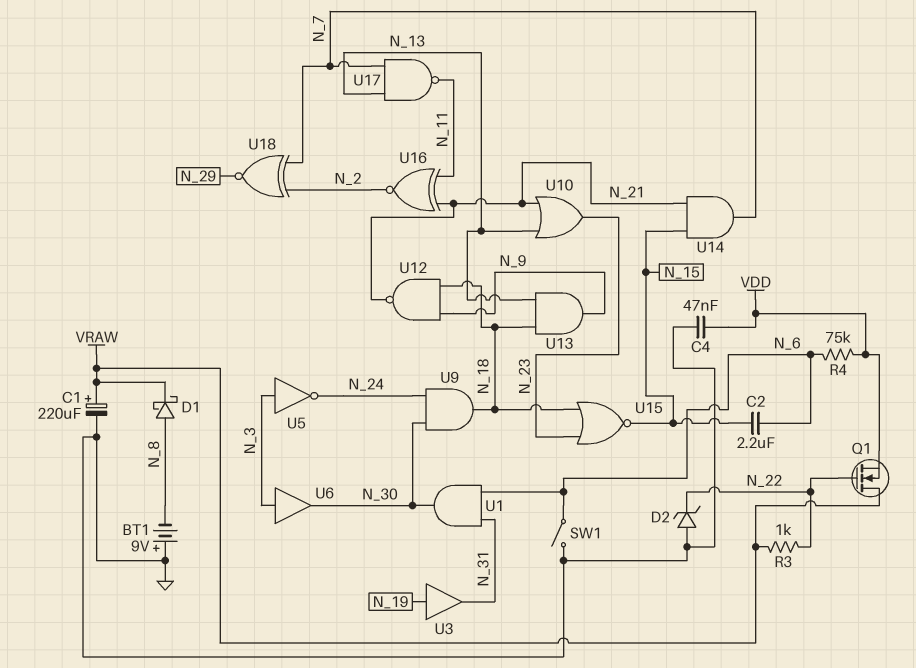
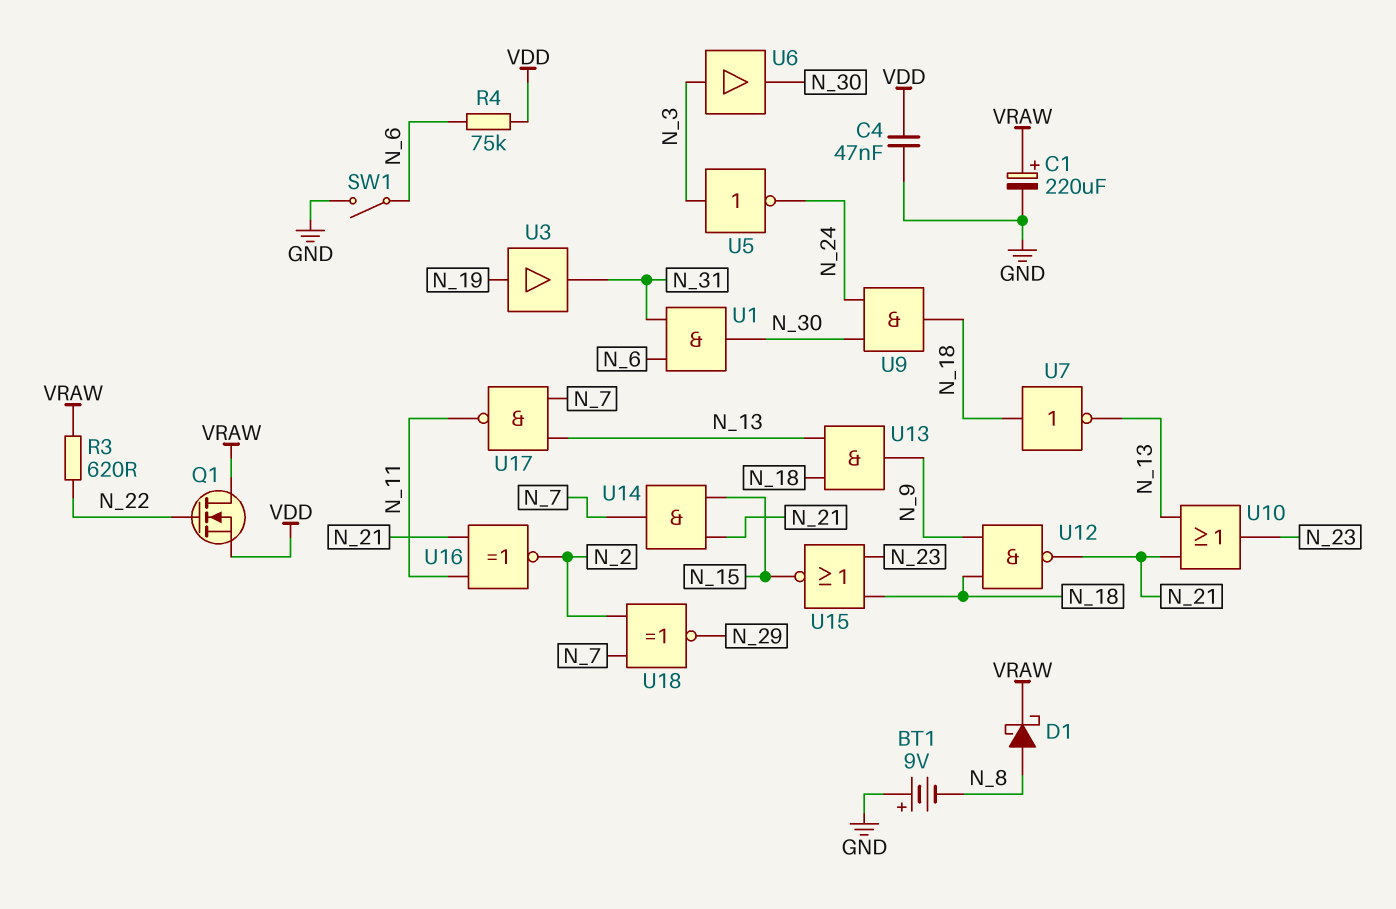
C2: 2.2uF (N_6, N_15) -> none
D2: zener (A GND, K N_22) -> none
R3: 1k (N_22, VRAW) -> 620 (N_22, VRAW)
U7: none -> NOT (in N_18, out N_13)

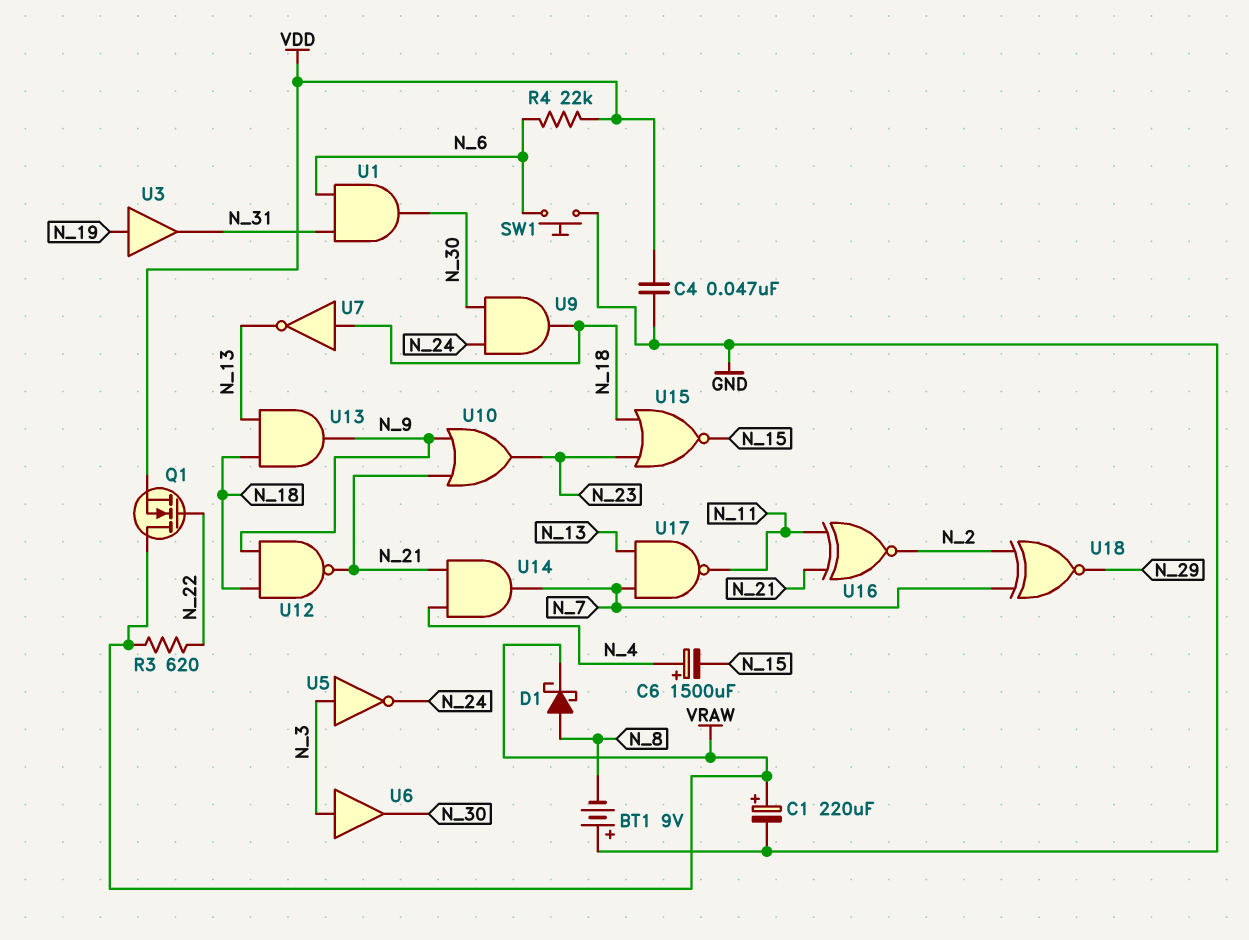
C6: none -> 1500uF (plus N_4, minus N_15)
R4: 75k (N_6, VDD) -> 22k (N_6, VDD)
SW1: switch (GND, N_6) -> button (GND, N_6)
U10: OR (in N_13, in N_21, out N_23) -> OR (in N_9, in N_21, out N_23)
U14: AND (in N_15, in N_21, out N_7) -> AND (in N_4, in N_21, out N_7)

